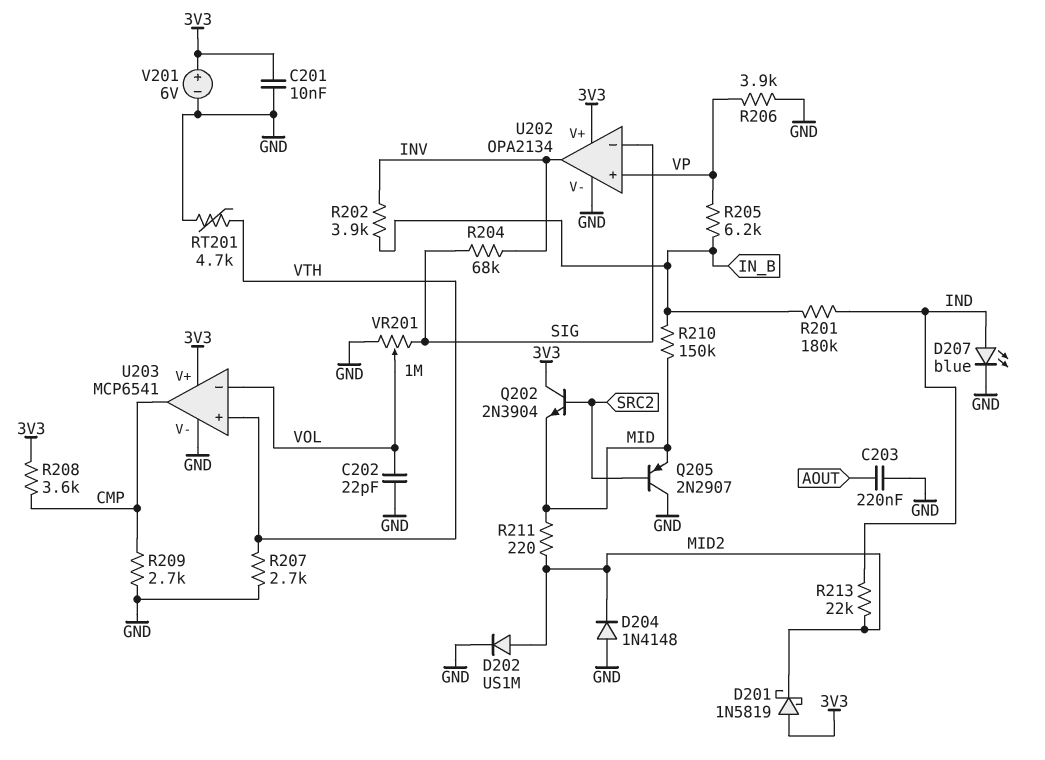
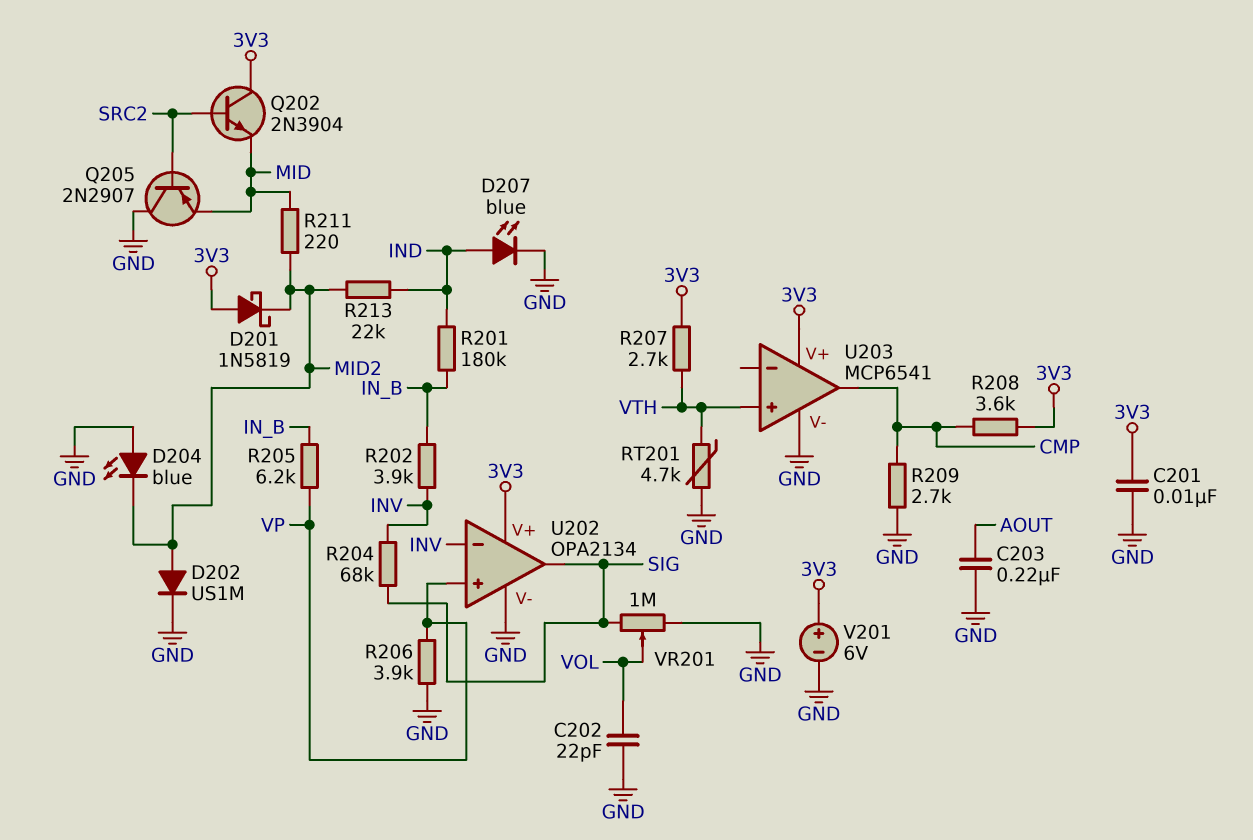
D204: diode 1N4148 (A GND, K MID2) -> LED blue (A GND, K MID2)
R207: 2.7k (GND, VTH) -> 2.7k (3V3, VTH)
R210: 150k (IN_B, MID) -> none
U202 pin in-: SIG -> INV
U202 pin out: INV -> SIG
U203 pin in-: VOL -> none

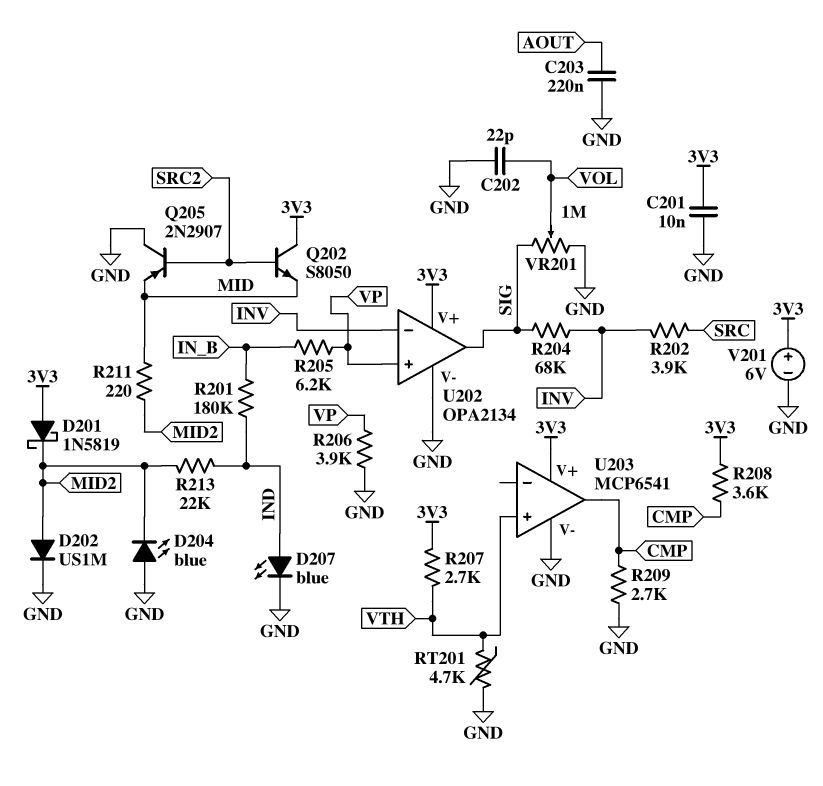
Q202: NPN 2N3904 (B SRC2, C 3V3, E MID) -> NPN S8050 (B SRC2, C 3V3, E MID)
R202: 3.9k (INV, IN_B) -> 3.9k (INV, SRC)

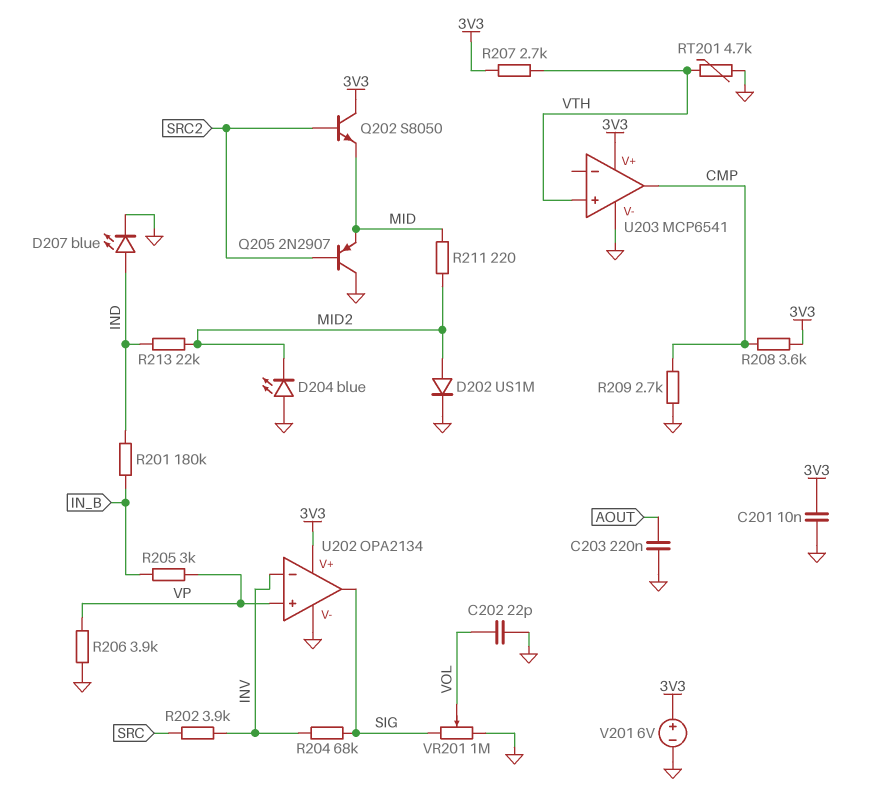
D201: schottky 1N5819 (A 3V3, K MID2) -> none
R205: 6.2k (IN_B, VP) -> 3k (IN_B, VP)

